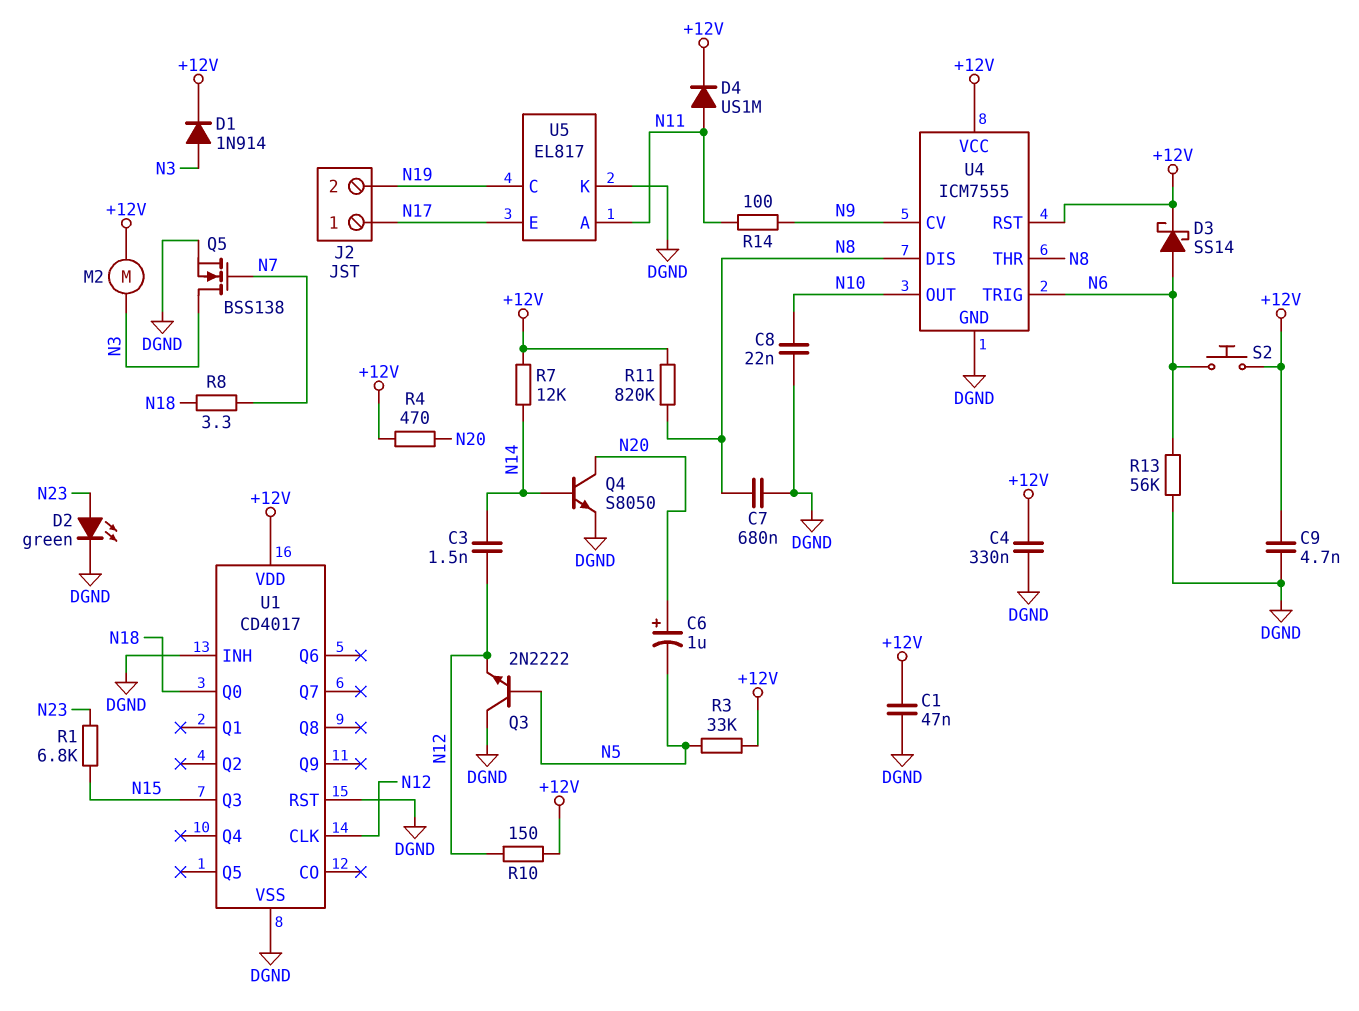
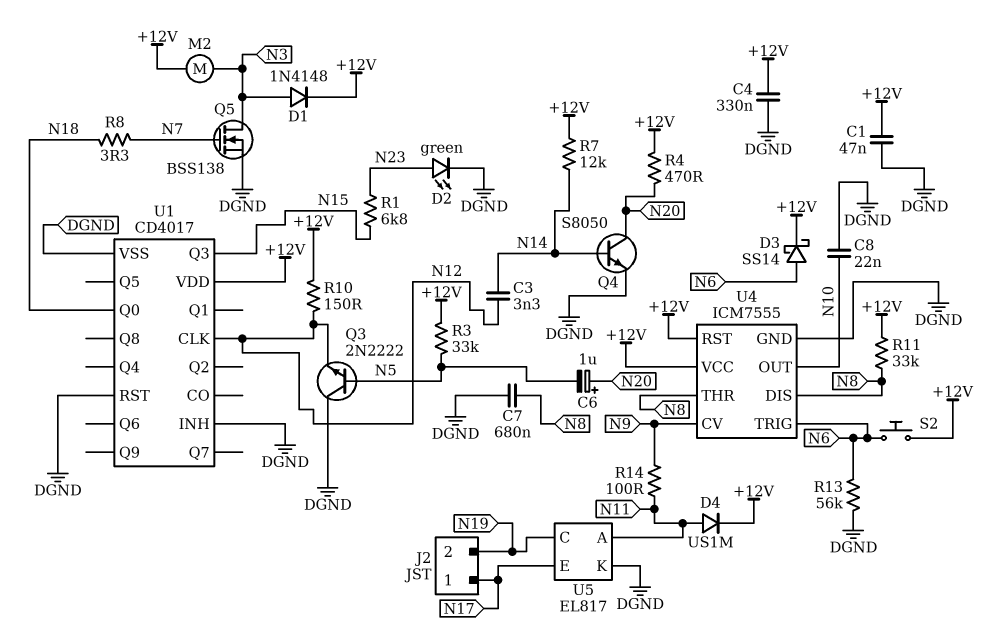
C3: 1.5nF (N12, N14) -> 3.3nF (N12, N14)
C9: 4.7nF (+12V, DGND) -> none
D1: diode 1N914 (A N3, K +12V) -> diode 1N4148 (A N3, K +12V)
R11: 820k (+12V, N8) -> 33k (+12V, N8)

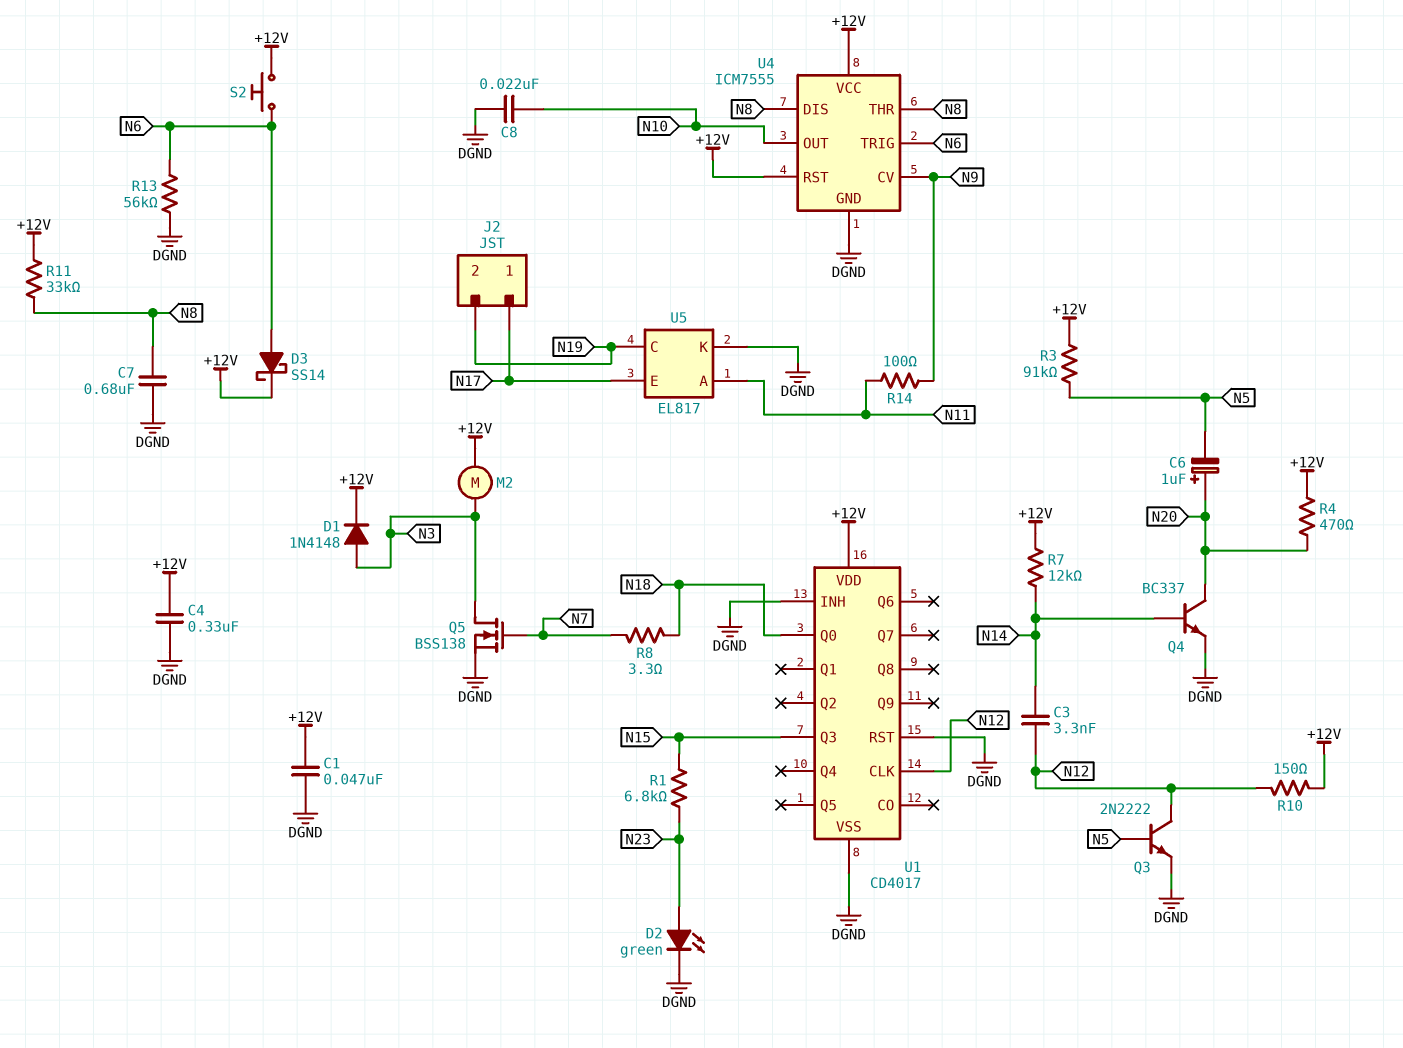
D4: diode US1M (A N11, K +12V) -> none
Q3: NPN 2N2222 (B N5, C DGND, E N12) -> NPN 2N2222 (B N5, C N12, E DGND)
Q4: NPN S8050 (B N14, C N20, E DGND) -> NPN BC337 (B N14, C N20, E DGND)
R3: 33k (+12V, N5) -> 91k (+12V, N5)

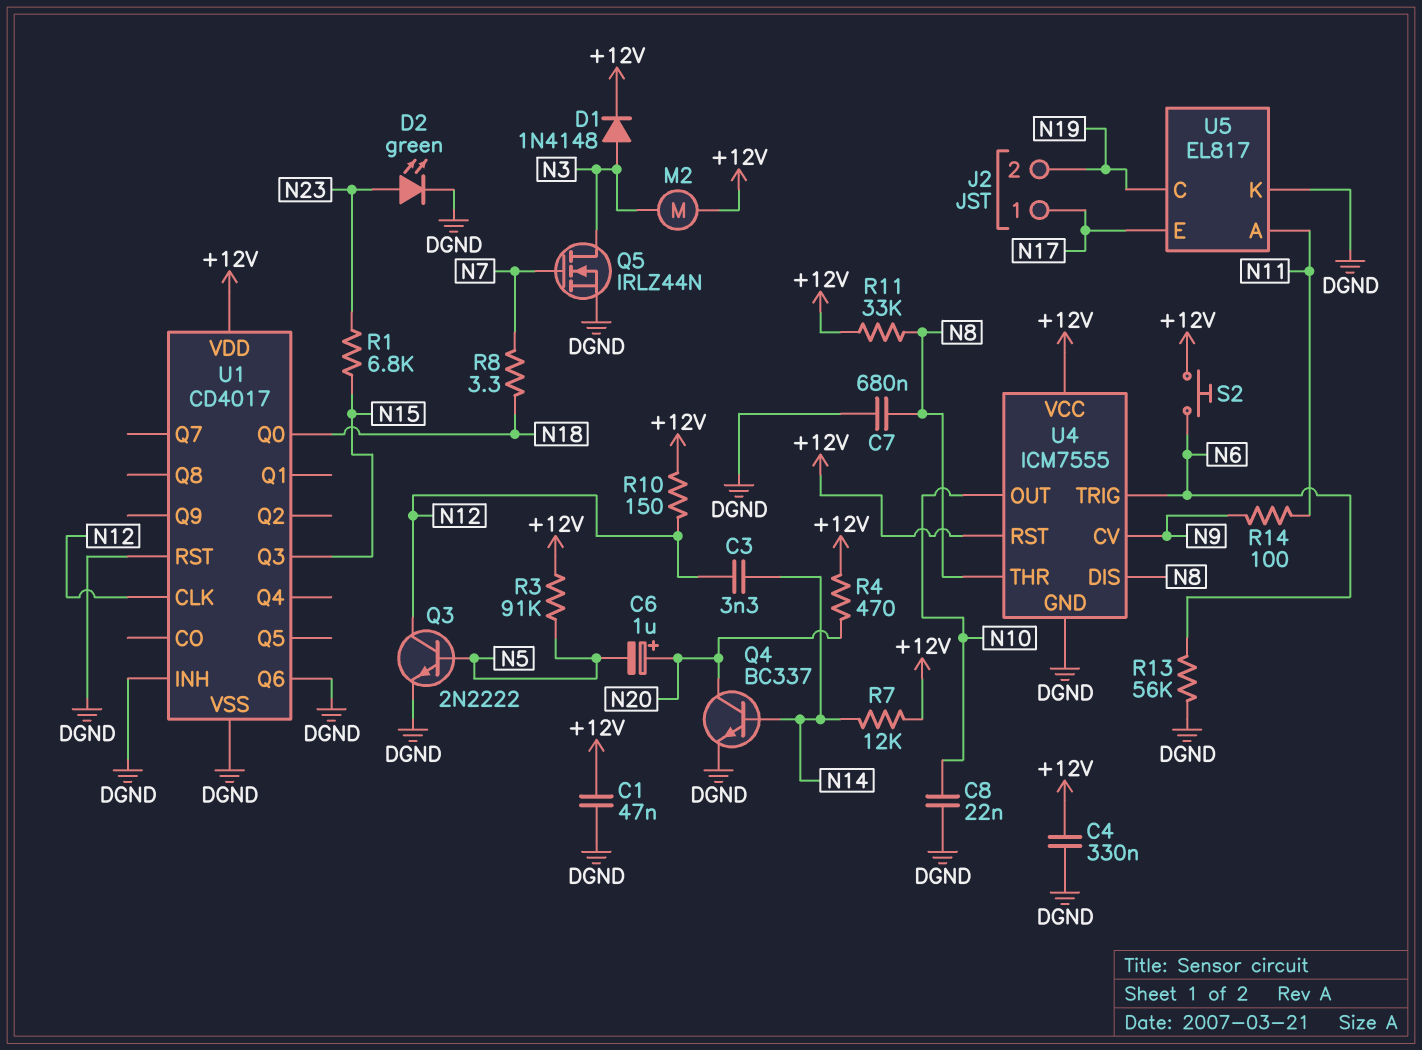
D3: schottky SS14 (A N6, K +12V) -> none
Q5: NMOS BSS138 (G N7, D N3, S DGND) -> NMOS IRLZ44N (G N7, D N3, S DGND)
U1 pin Q6: none -> DGND

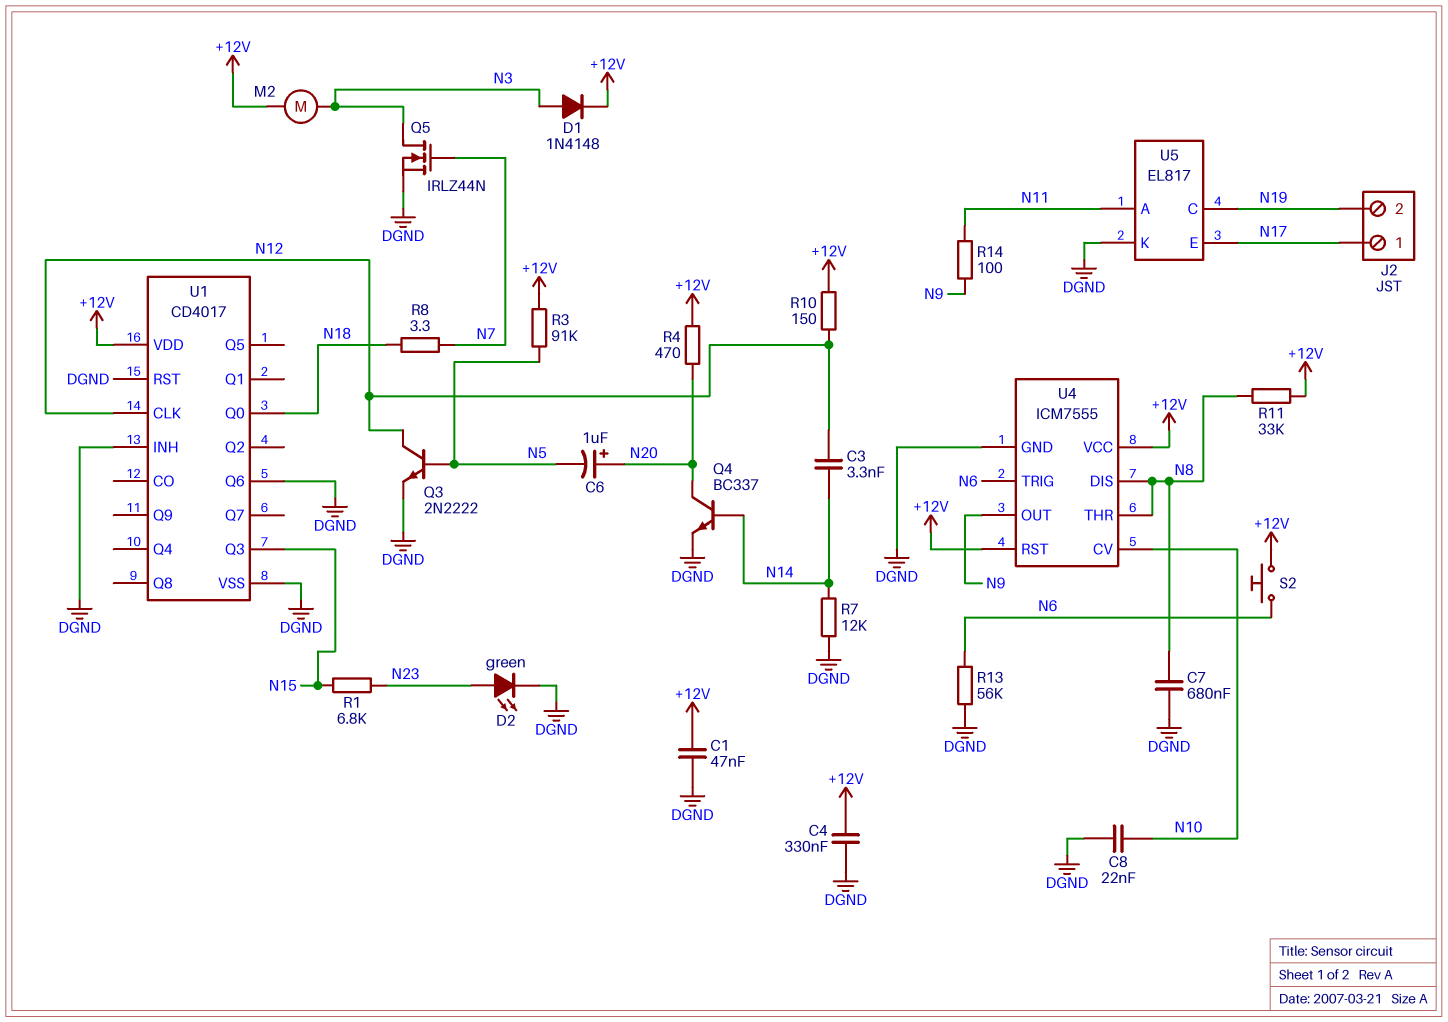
R7: 12k (+12V, N14) -> 12k (DGND, N14)
U4 pin CV: N9 -> N10
U4 pin OUT: N10 -> N9

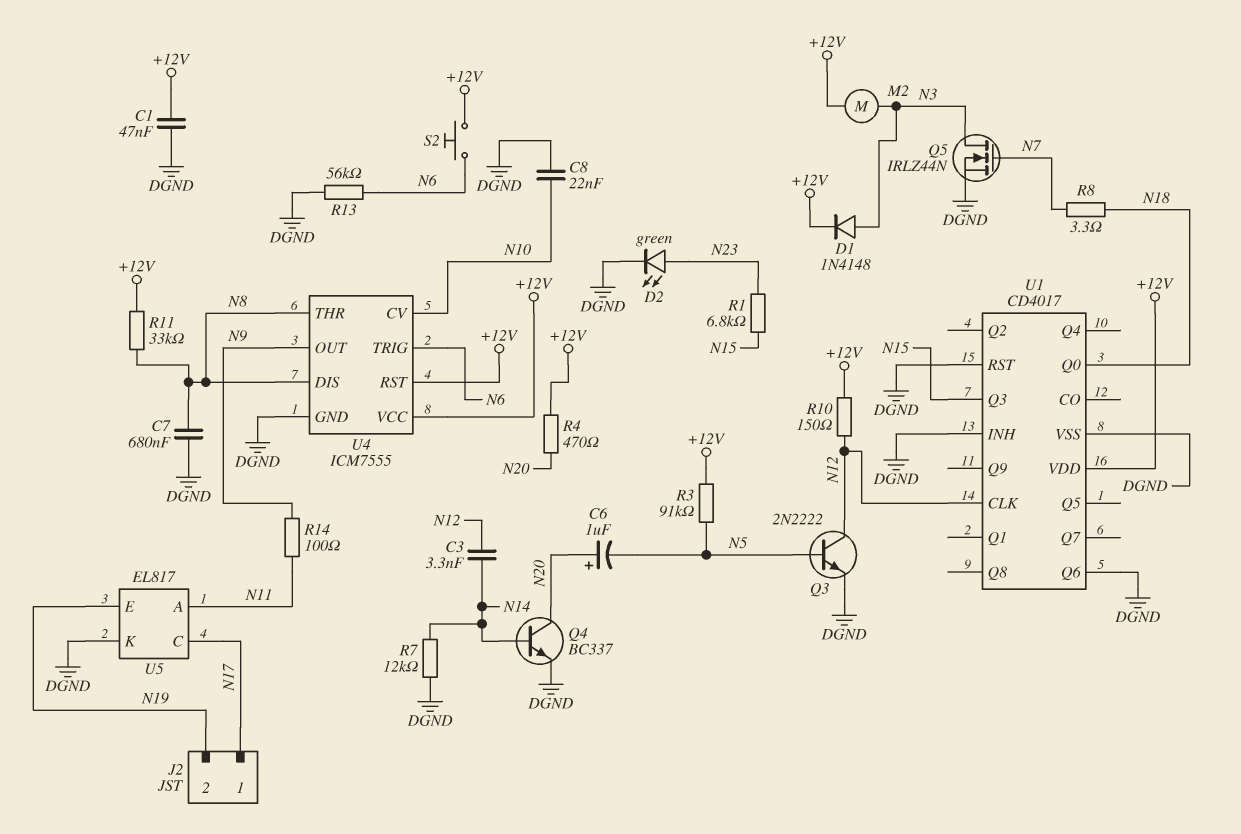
C4: 330nF (+12V, DGND) -> none
U5 pin C: N19 -> N17
U5 pin E: N17 -> N19

